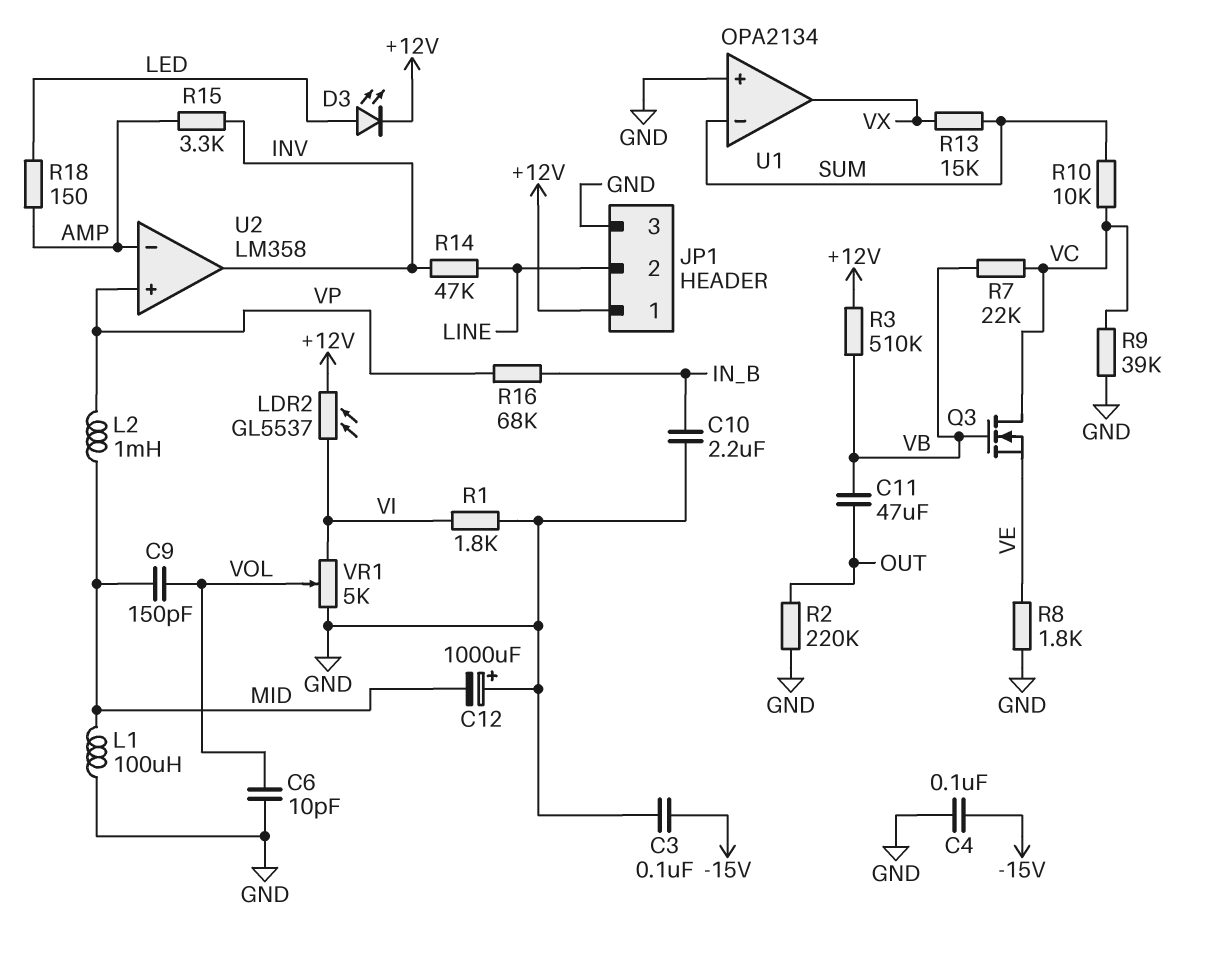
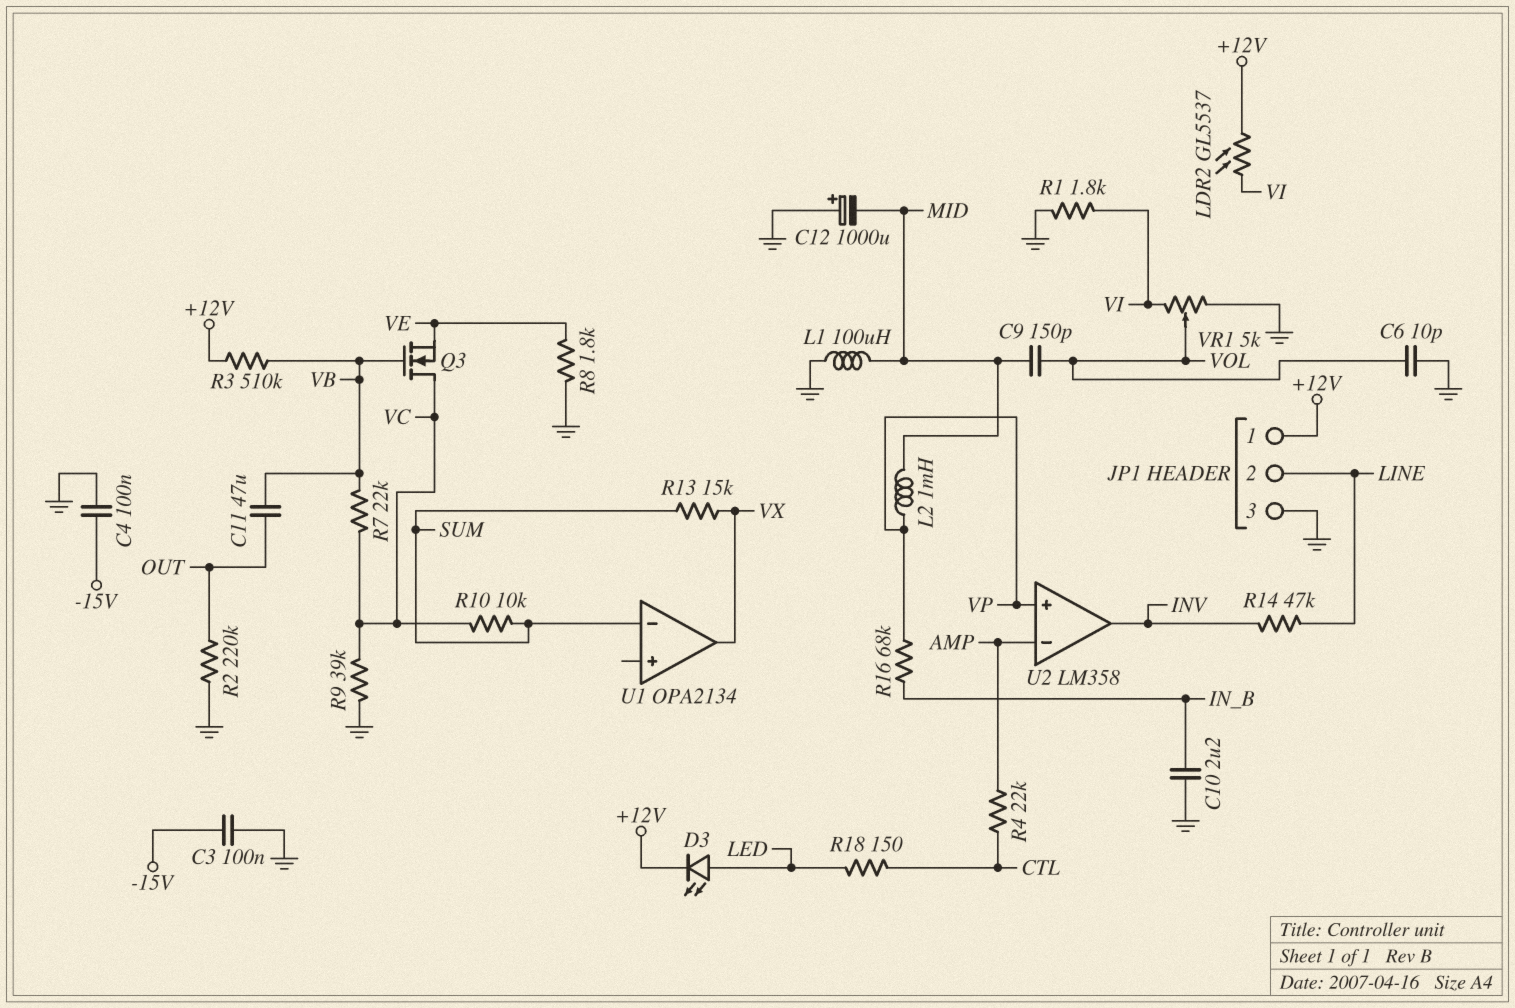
R4: none -> 22k (AMP, CTL)
R15: 3.3k (AMP, INV) -> none
R18: 150 (AMP, LED) -> 150 (CTL, LED)
U1 pin in+: GND -> none

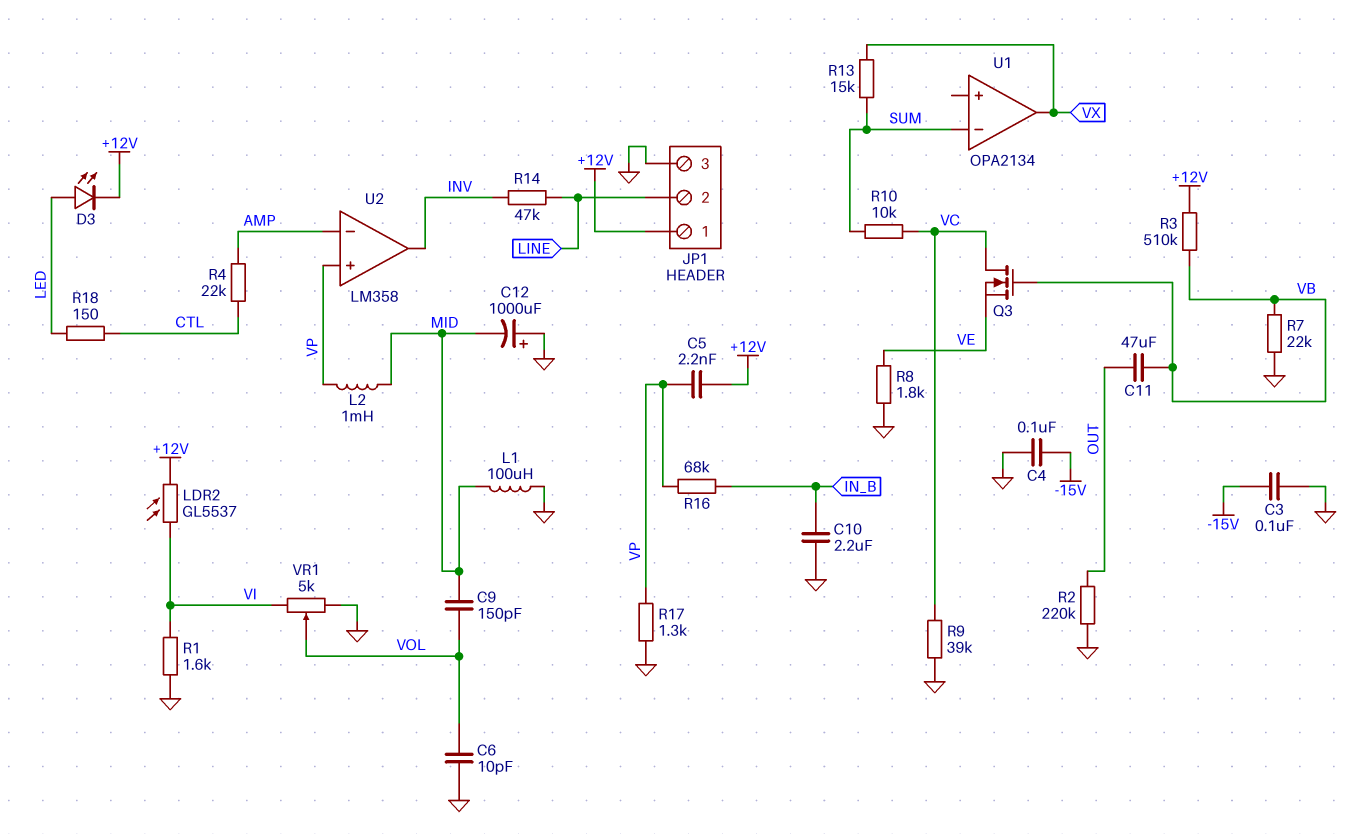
C5: none -> 2.2nF (+12V, VP)
R1: 1.8k (GND, VI) -> 1.6k (GND, VI)
R7: 22k (VB, VC) -> 22k (GND, VB)
R17: none -> 1.3k (GND, VP)

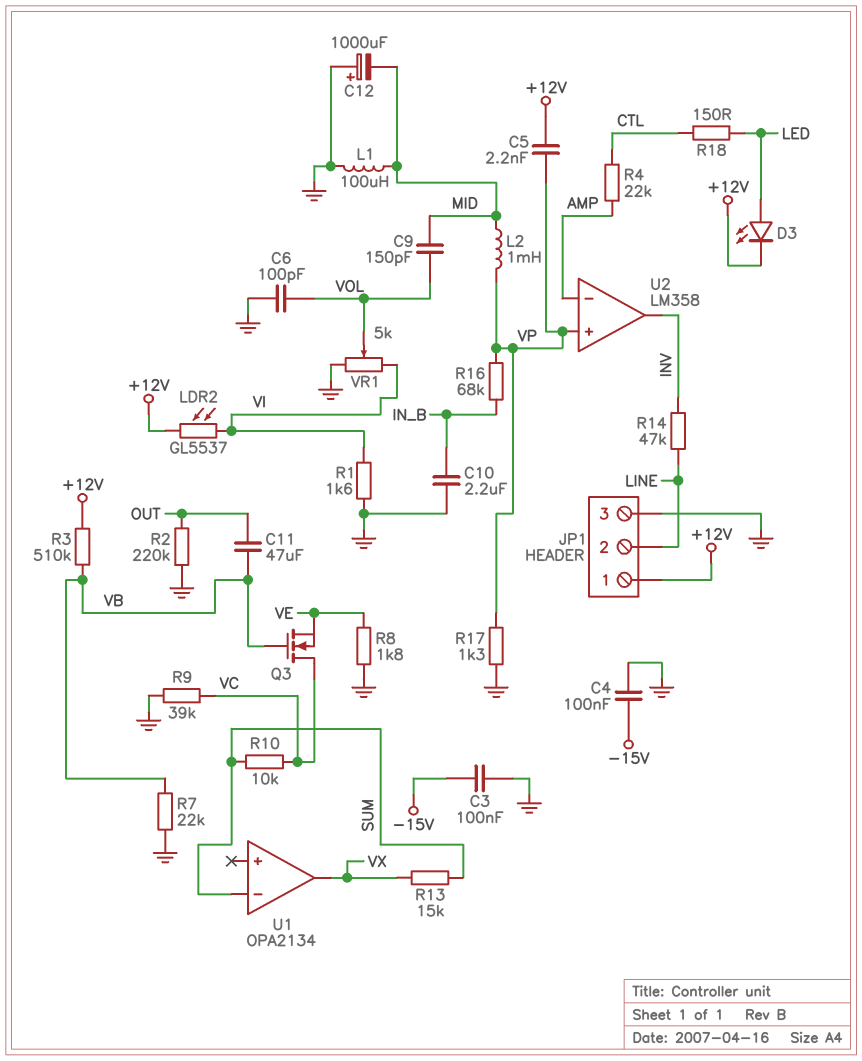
C6: 10pF (GND, VOL) -> 100pF (GND, VOL)

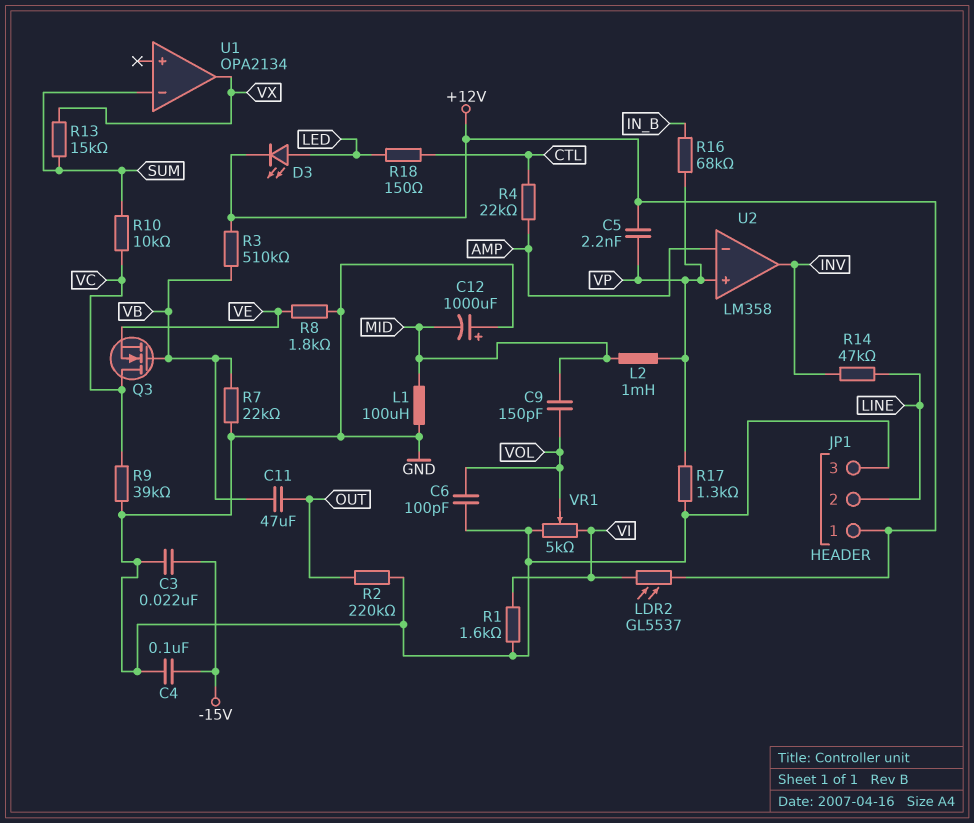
C3: 100nF (-15V, GND) -> 22nF (-15V, GND)
C10: 2.2uF (GND, IN_B) -> none

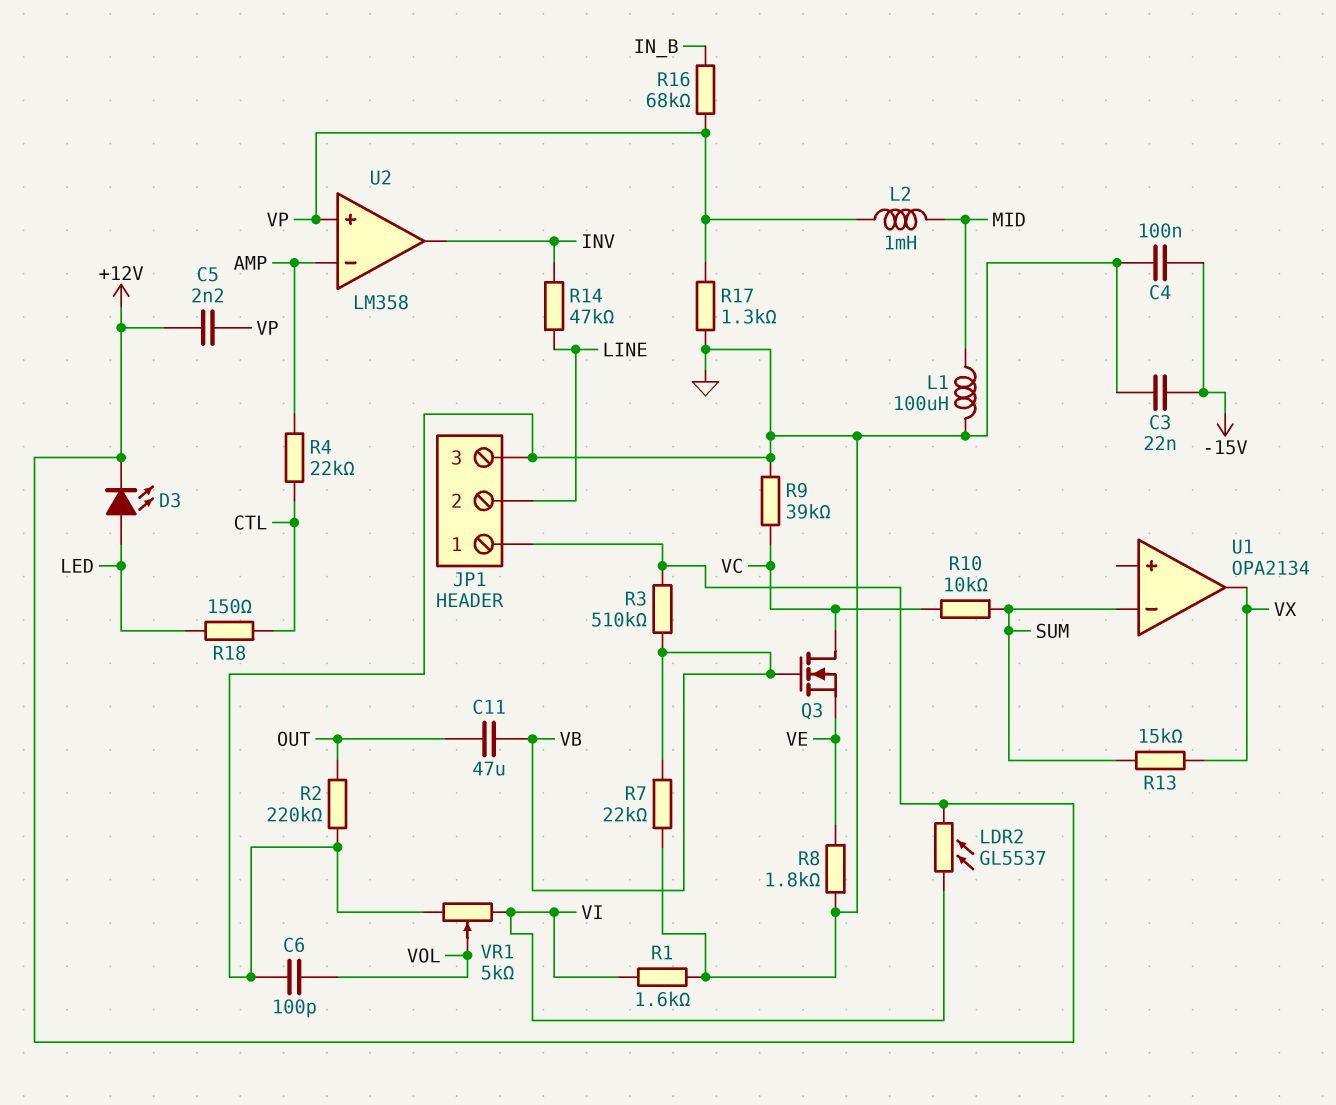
C9: 150pF (MID, VOL) -> none
C12: 1000uF (plus GND, minus MID) -> none

